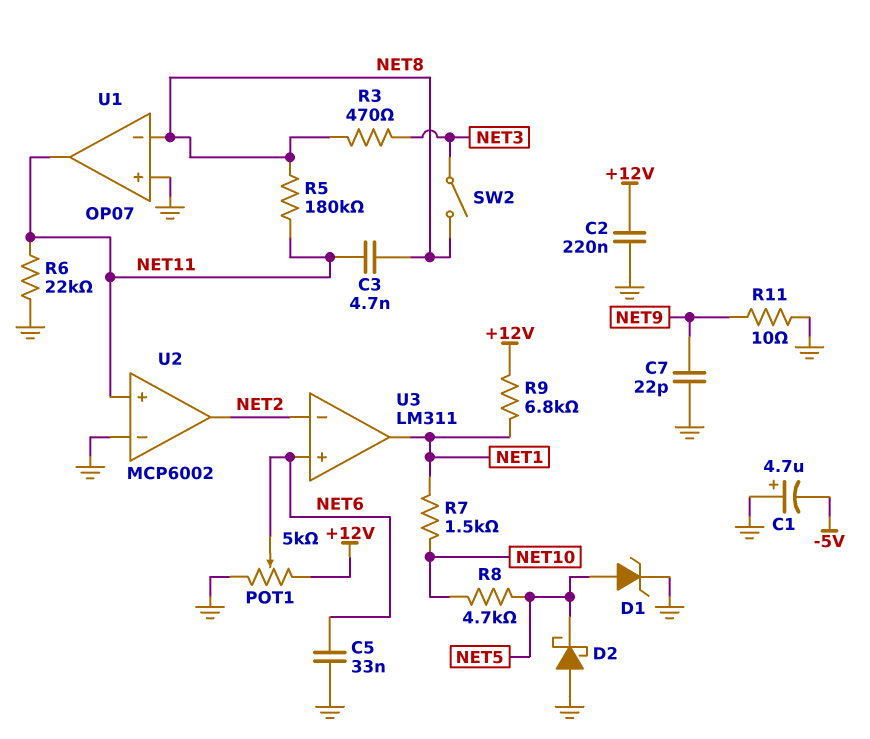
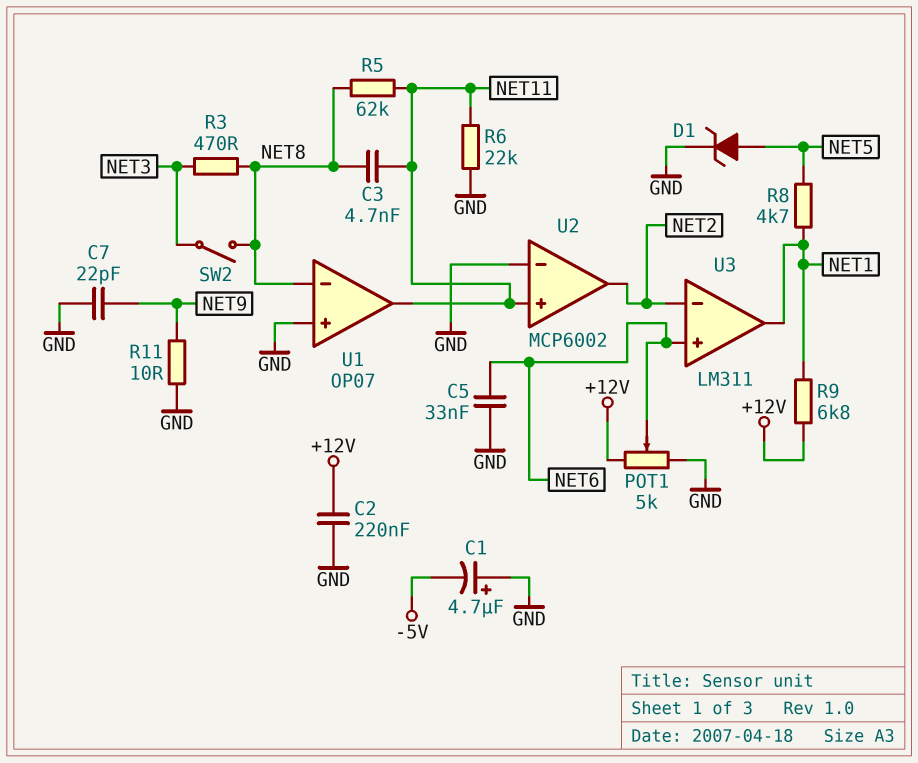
D2: schottky (A GND, K NET5) -> none
R5: 180k (NET8, NET11) -> 62k (NET8, NET11)
R7: 1.5k (NET1, NET10) -> none
R8: 4.7k (NET5, NET10) -> 4.7k (NET1, NET5)

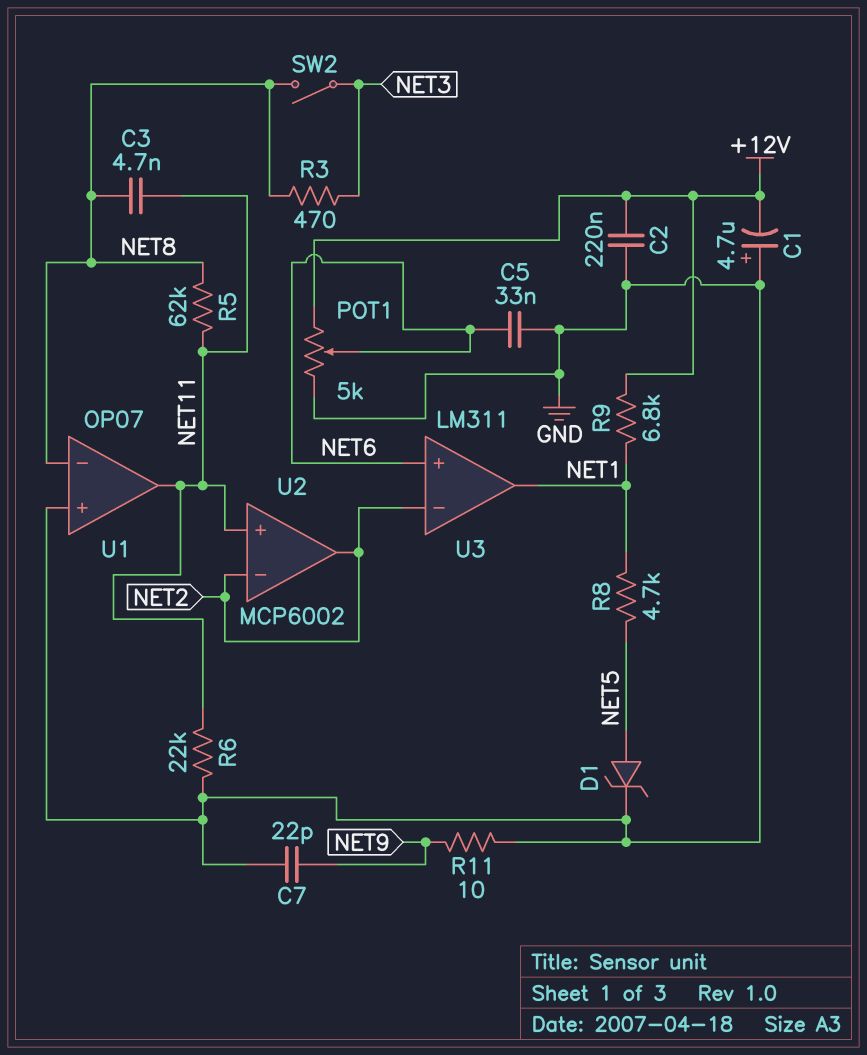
C1: 4.7uF (plus GND, minus -5V) -> 4.7uF (plus GND, minus +12V)
U2 pin in-: GND -> NET2

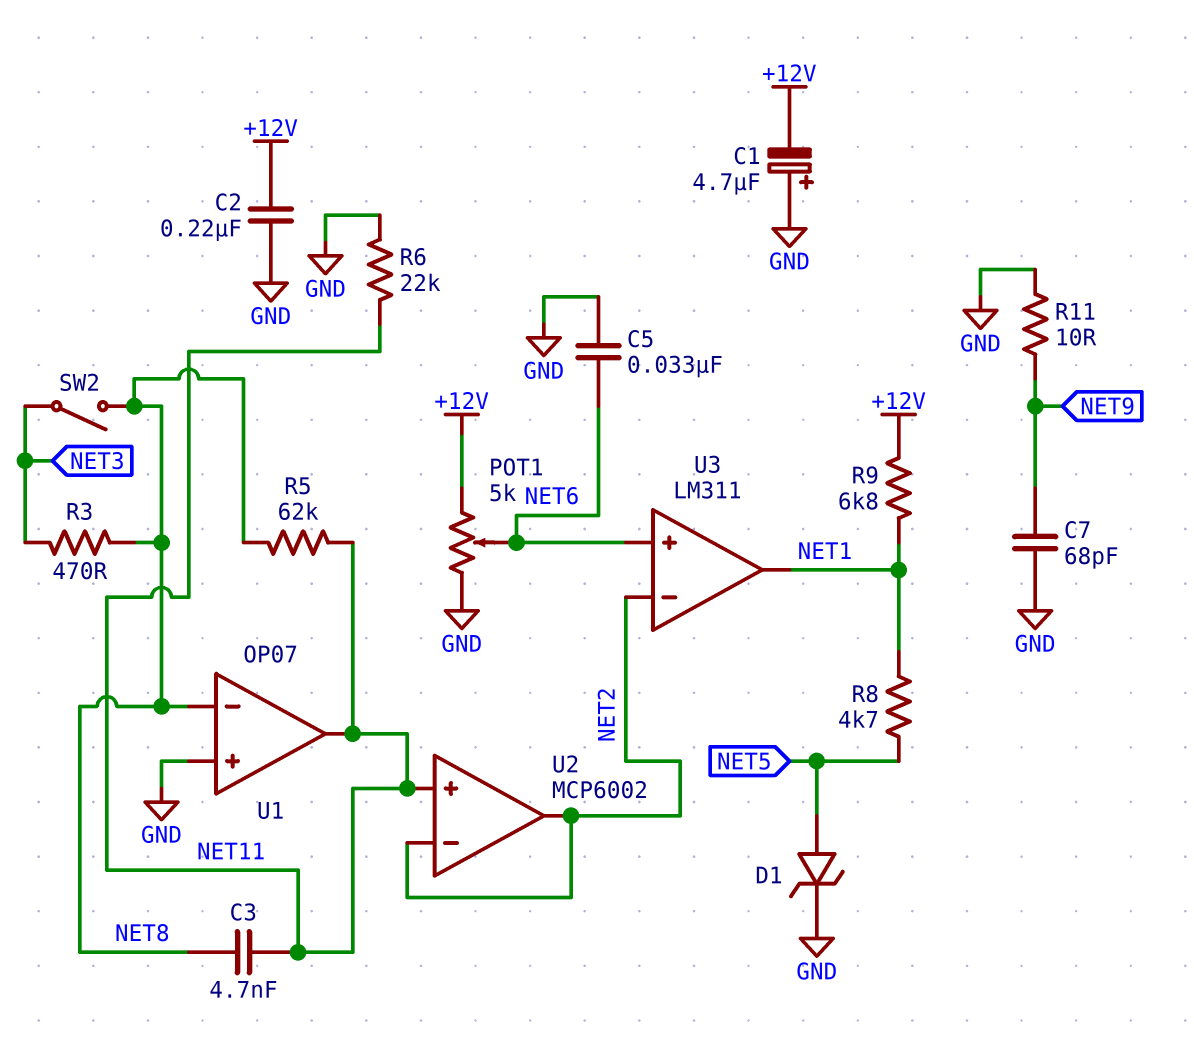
C7: 22pF (GND, NET9) -> 68pF (GND, NET9)

